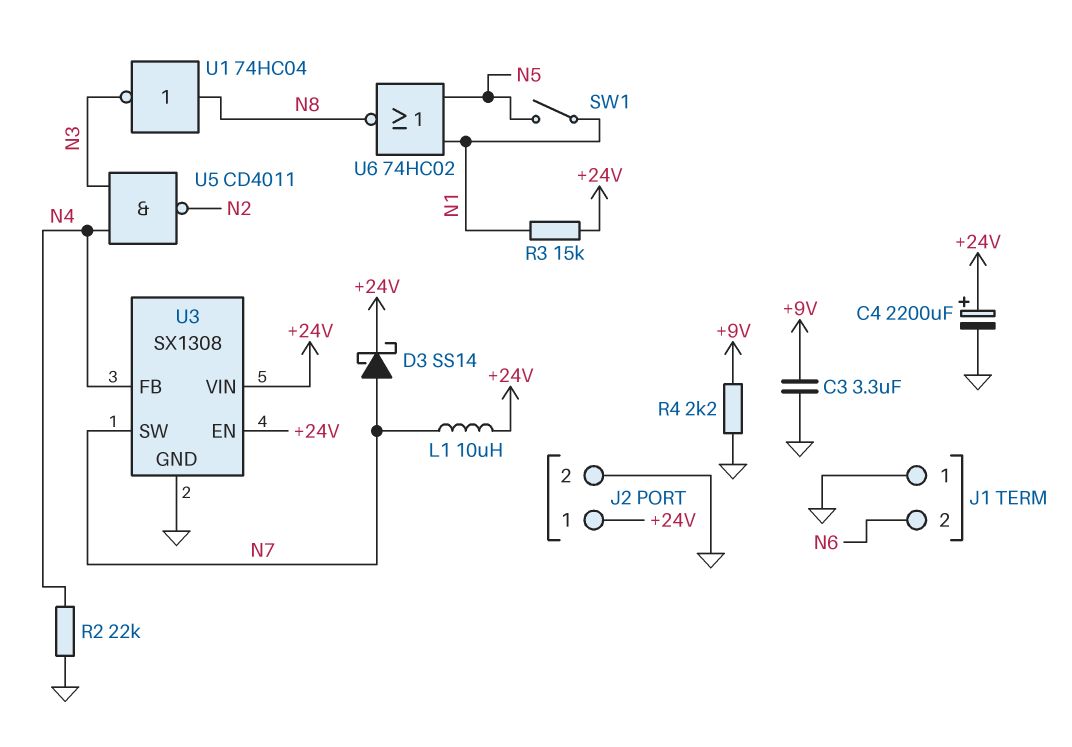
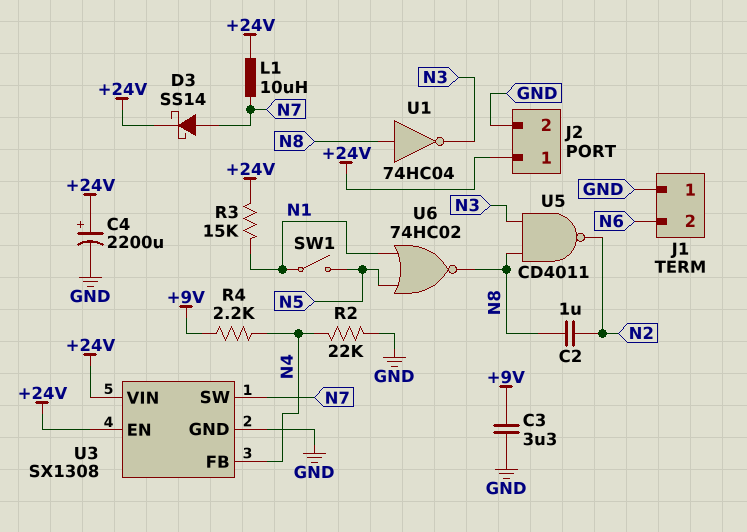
C2: none -> 1uF (N2, N8)
R4: 2.2k (+9V, GND) -> 2.2k (+9V, N4)
U5: NAND CD4011 (in N3, in N4, out N2) -> NAND CD4011 (in N3, in N8, out N2)

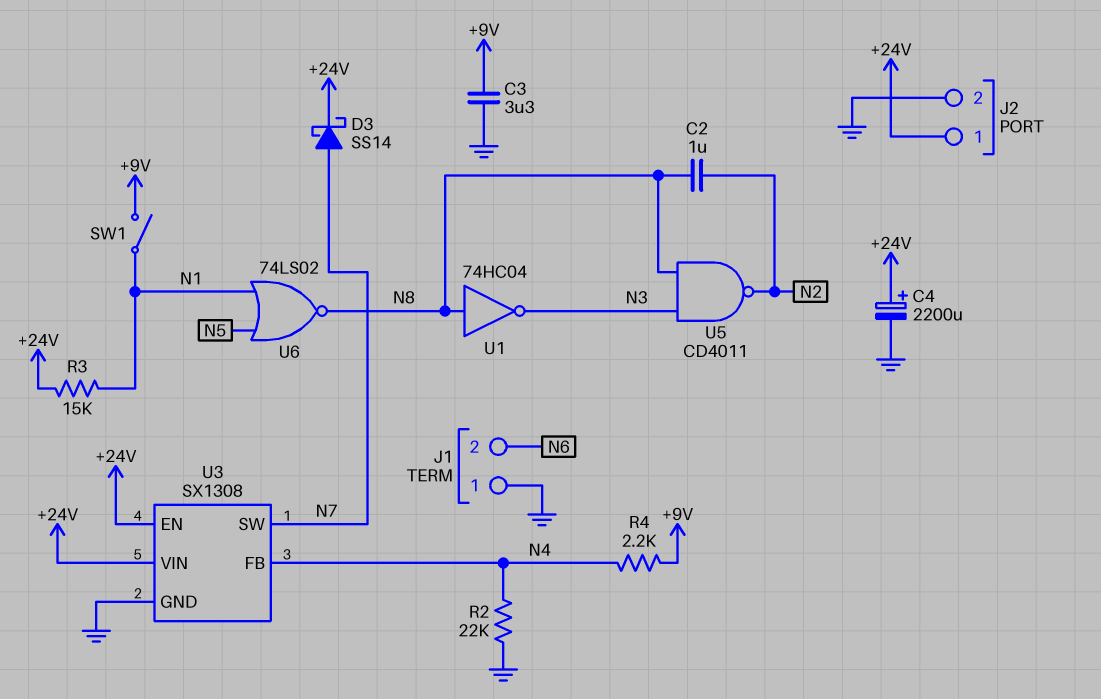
L1: 10uH (+24V, N7) -> none
SW1: switch (N1, N5) -> switch (+9V, N1)
U6: NOR 74HC02 (in N1, in N5, out N8) -> NOR 74LS02 (in N1, in N5, out N8)

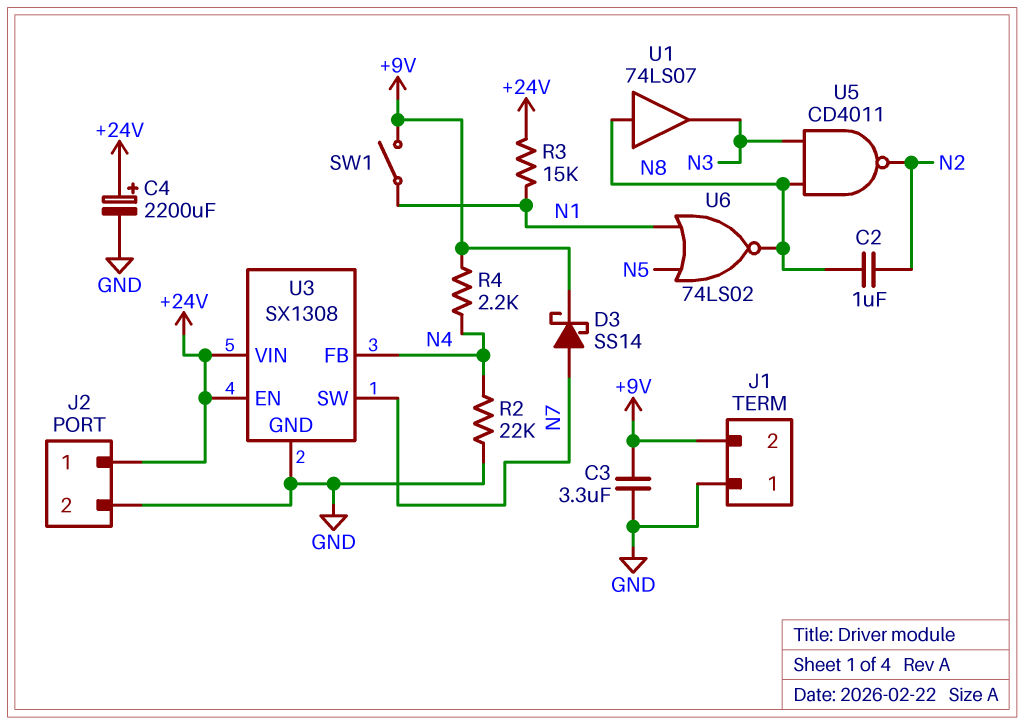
D3: schottky SS14 (A N7, K +24V) -> schottky SS14 (A N7, K +9V)
J1 pin 2: N6 -> +9V
U1: NOT 74HC04 (in N8, out N3) -> buffer 74LS07 (in N8, out N3)

